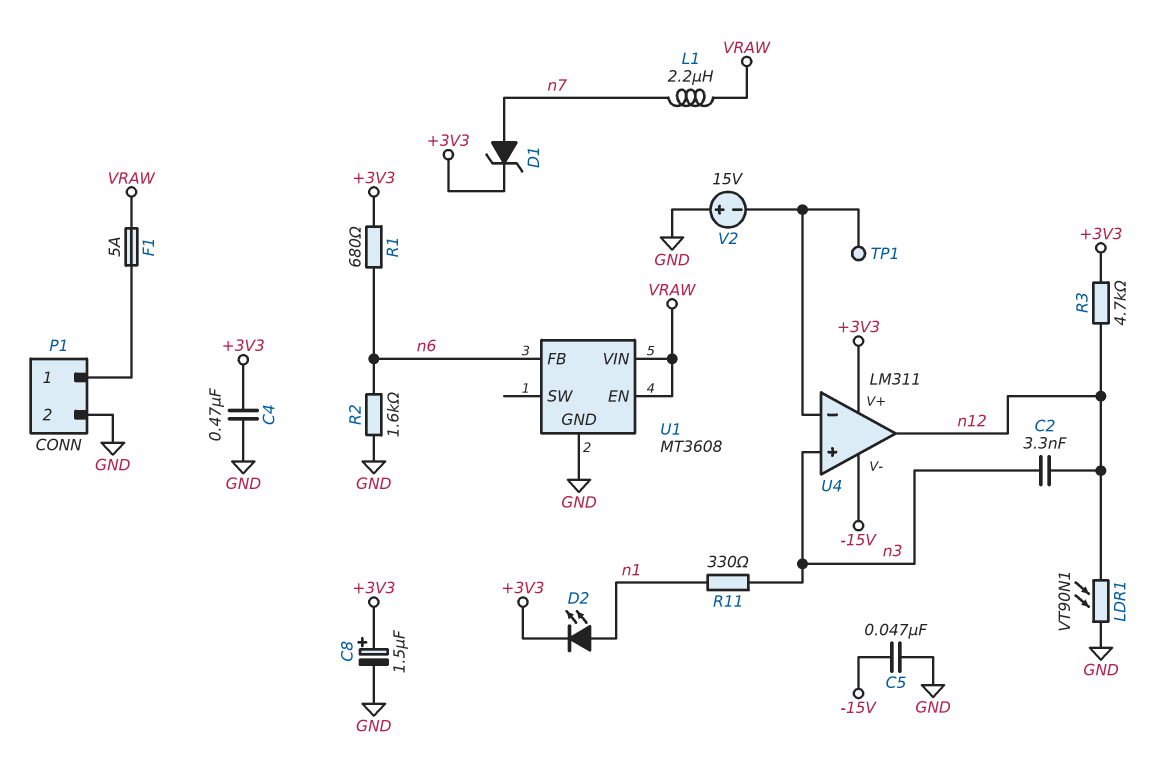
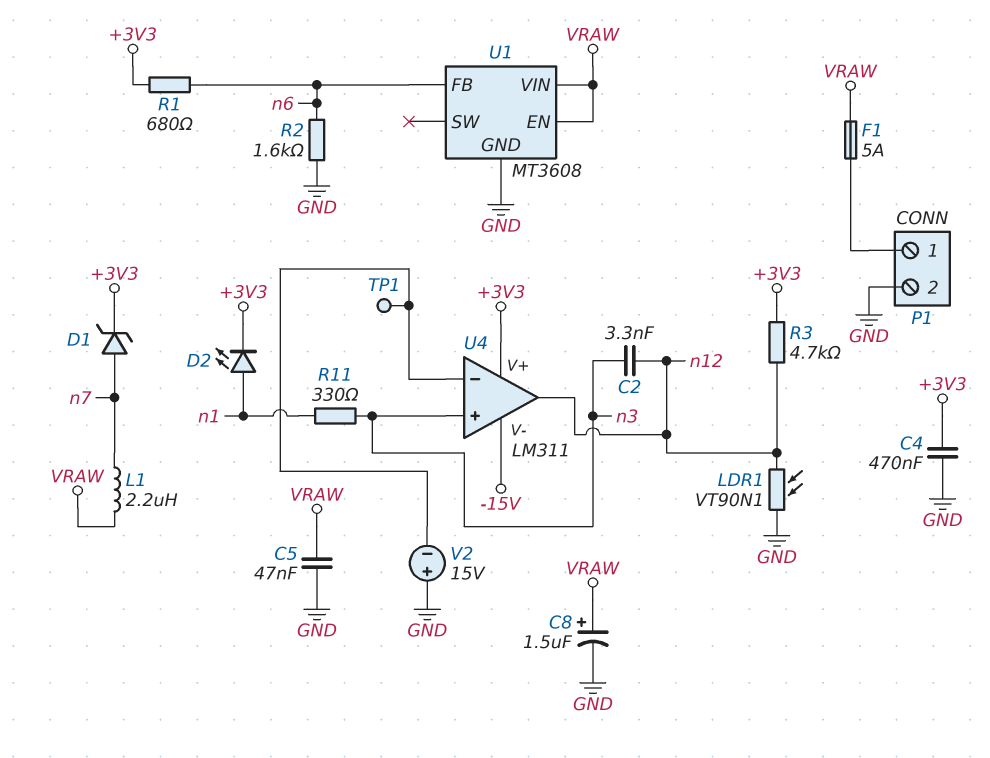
C5: 47nF (-15V, GND) -> 47nF (GND, VRAW)
C8: 1.5uF (plus +3V3, minus GND) -> 1.5uF (plus VRAW, minus GND)

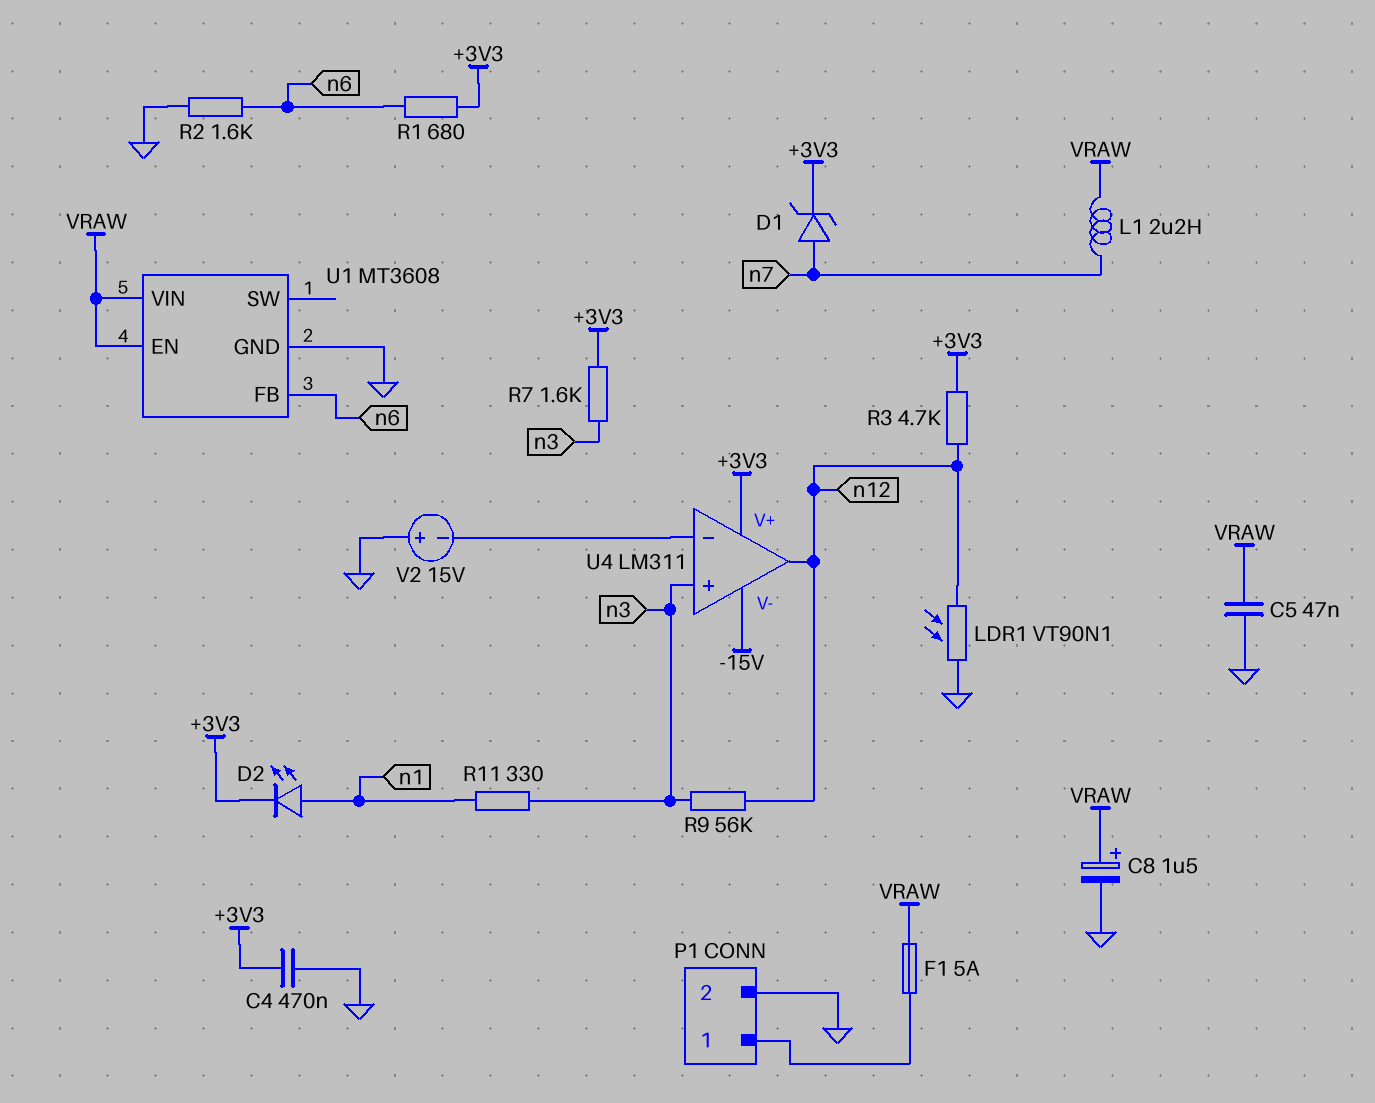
C2: 3.3nF (n3, n12) -> none
R7: none -> 1.6k (+3V3, n3)
R9: none -> 56k (n3, n12)
TP1: test point (U4/in-) -> none

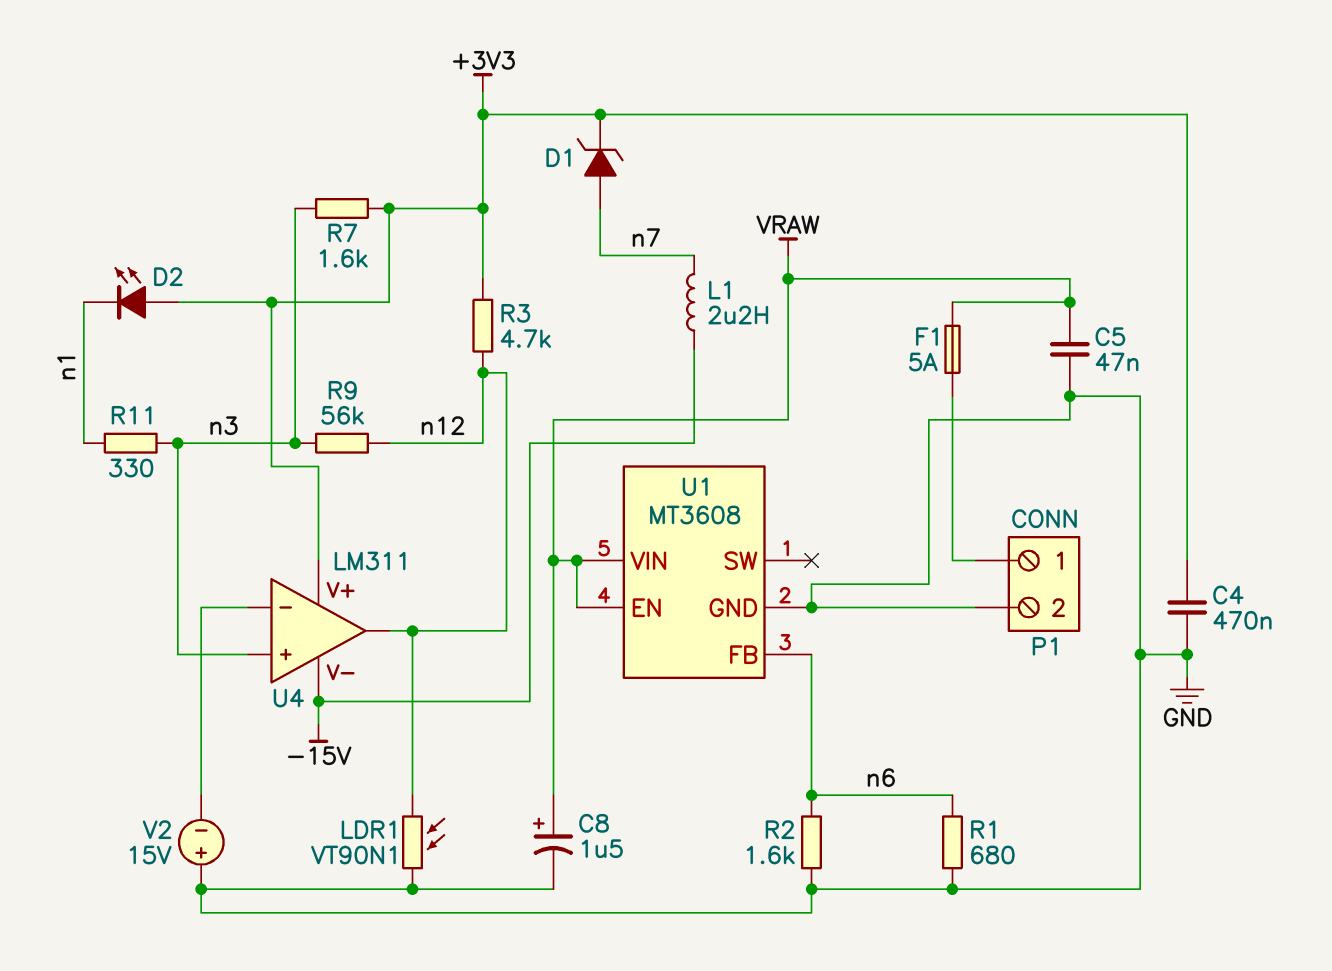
D2: LED (A n1, K +3V3) -> LED (A +3V3, K n1)
L1: 2.2uH (VRAW, n7) -> 2.2uH (-15V, n7)
R1: 680 (+3V3, n6) -> 680 (GND, n6)

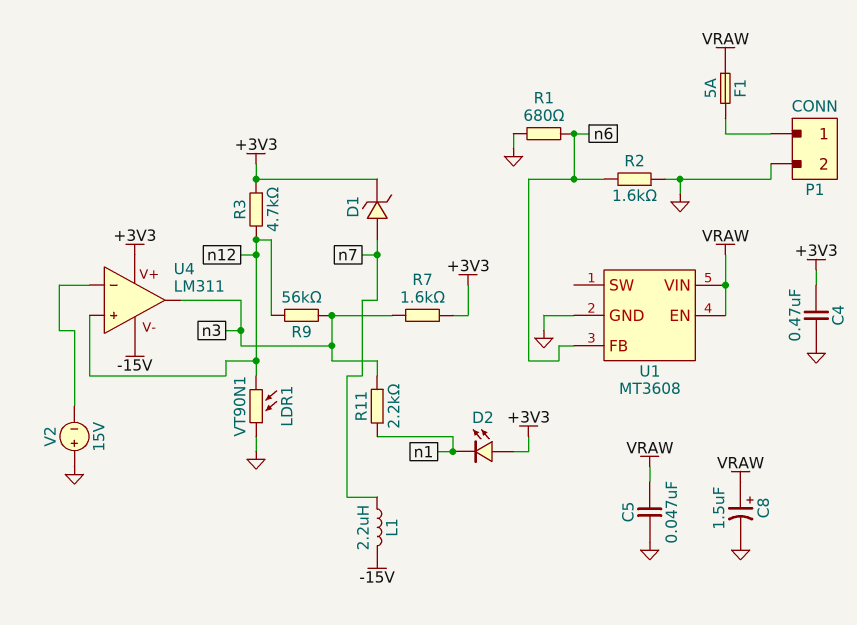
R11: 330 (n1, n3) -> 2.2k (n1, n3)
U4 pin in+: n3 -> n12
U4 pin out: n12 -> n3

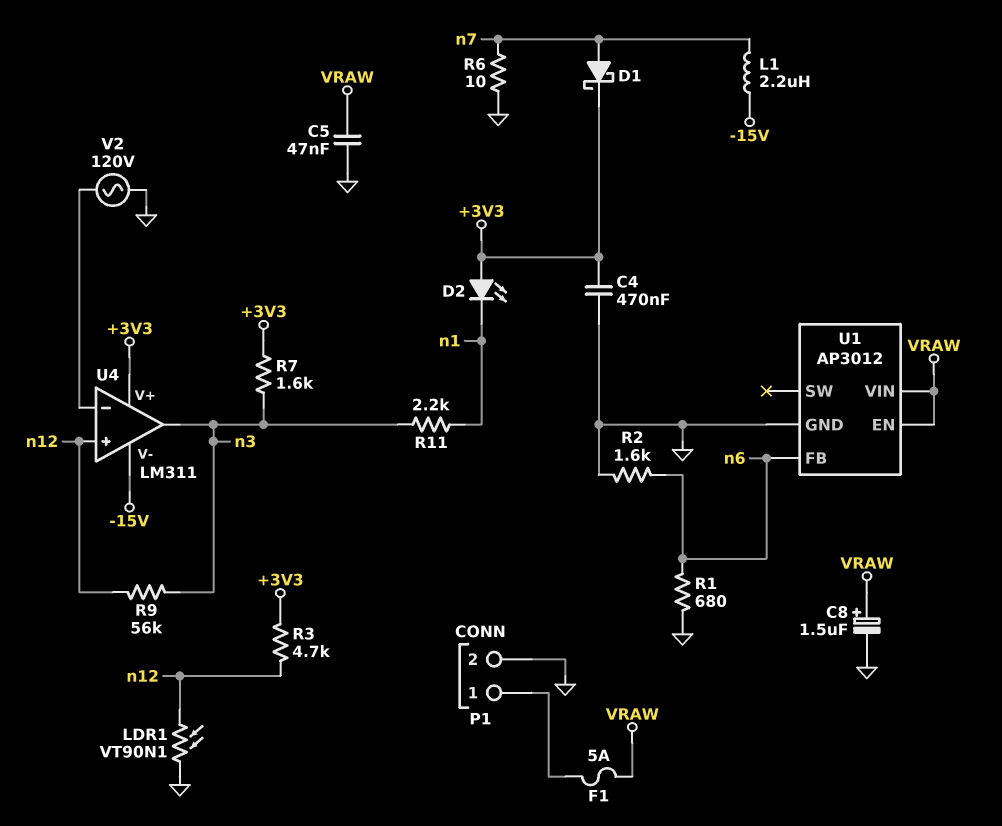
D1: zener (A n7, K +3V3) -> schottky (A n7, K +3V3)
R6: none -> 10 (GND, n7)
U1: MT3608 -> AP3012
V2: 15V (plus GND, minus U4/in-) -> AC 120V (GND, U4/in-)

